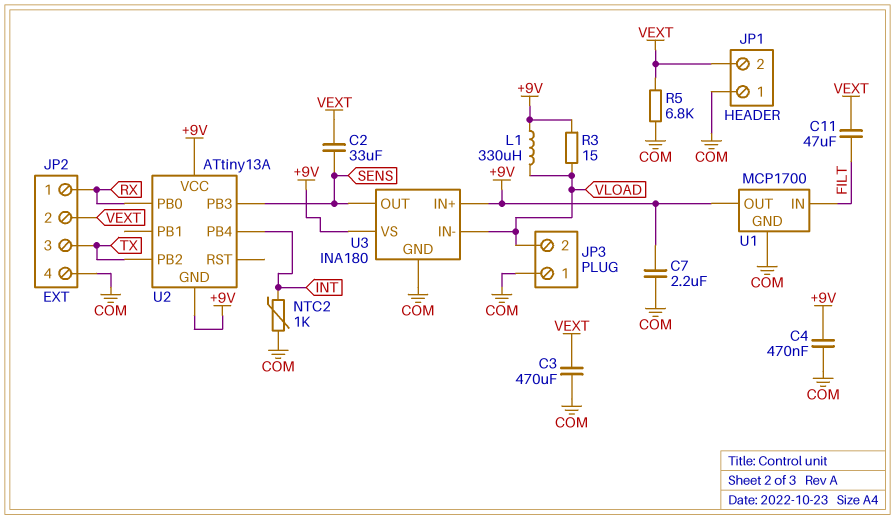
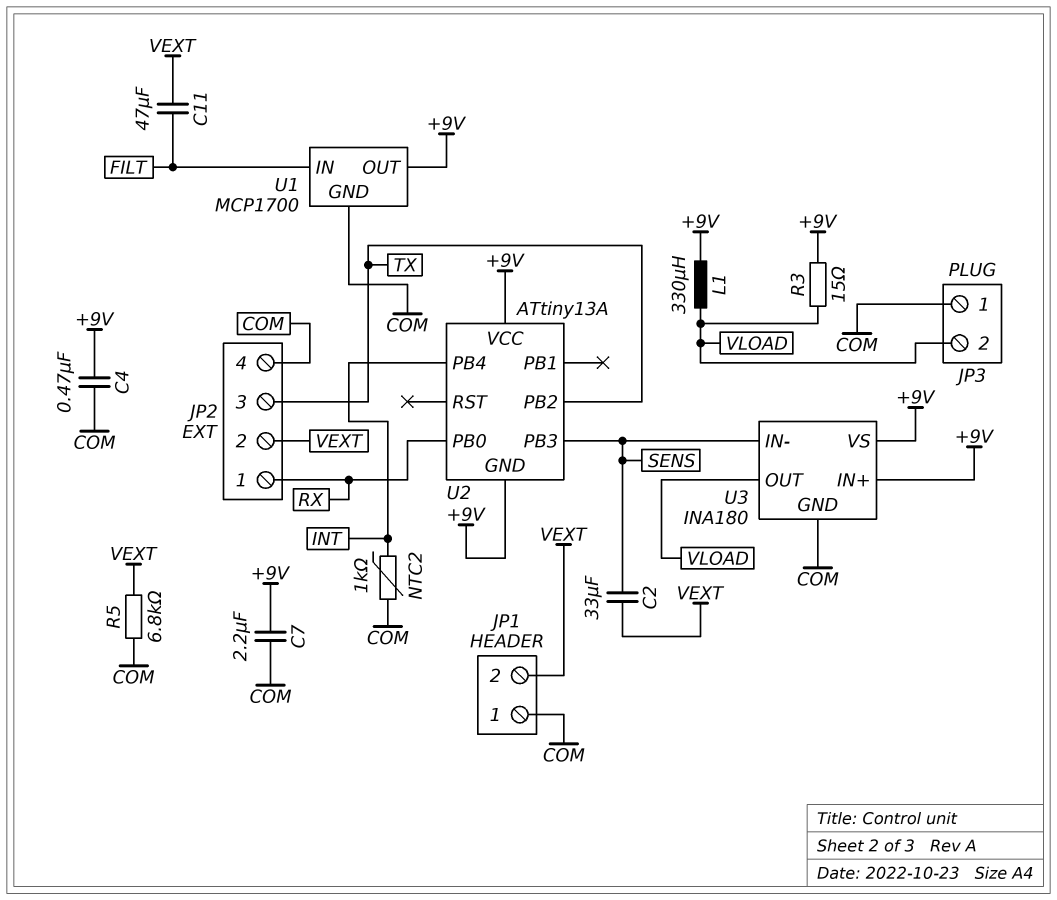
C3: 470uF (COM, VEXT) -> none
U3 pin IN-: VLOAD -> SENS
U3 pin OUT: SENS -> VLOAD

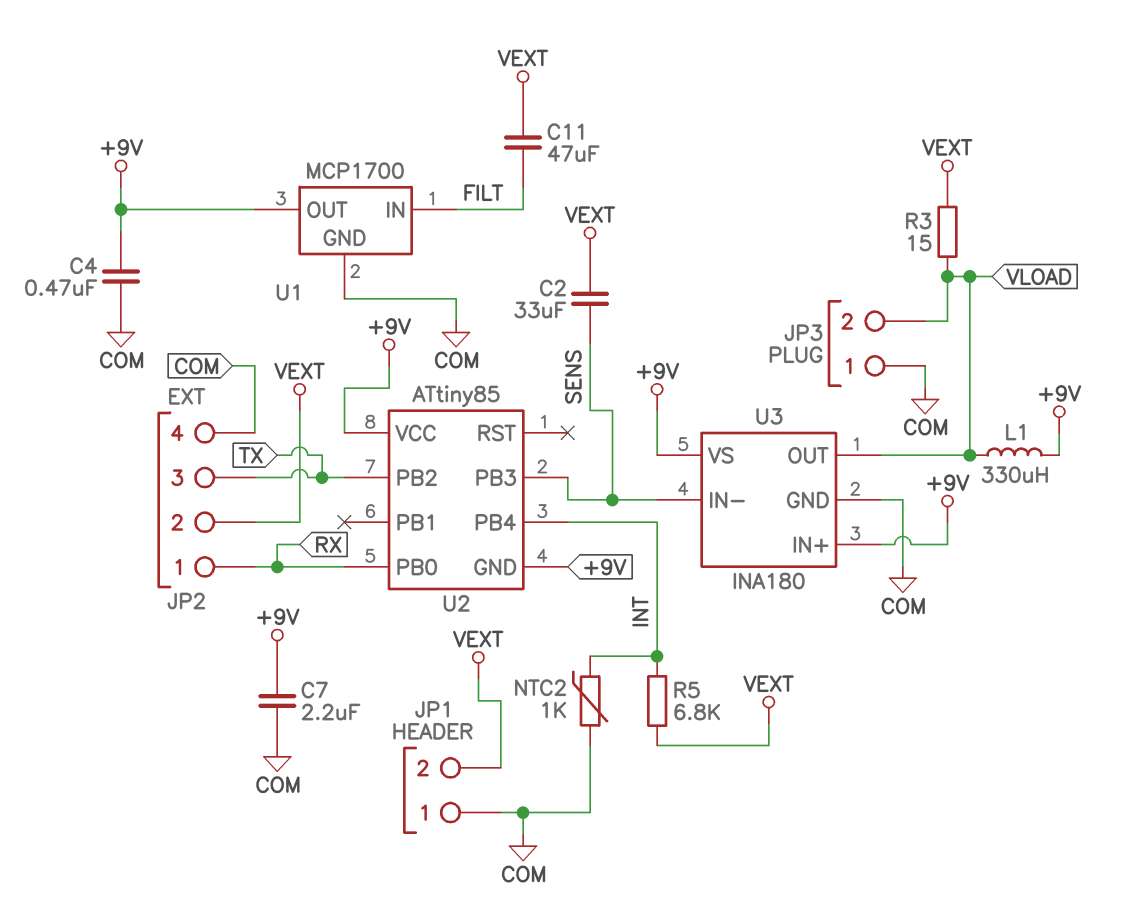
R3: 15 (+9V, VLOAD) -> 15 (VEXT, VLOAD)
R5: 6.8k (COM, VEXT) -> 6.8k (INT, VEXT)
U2: ATtiny13A -> ATtiny85

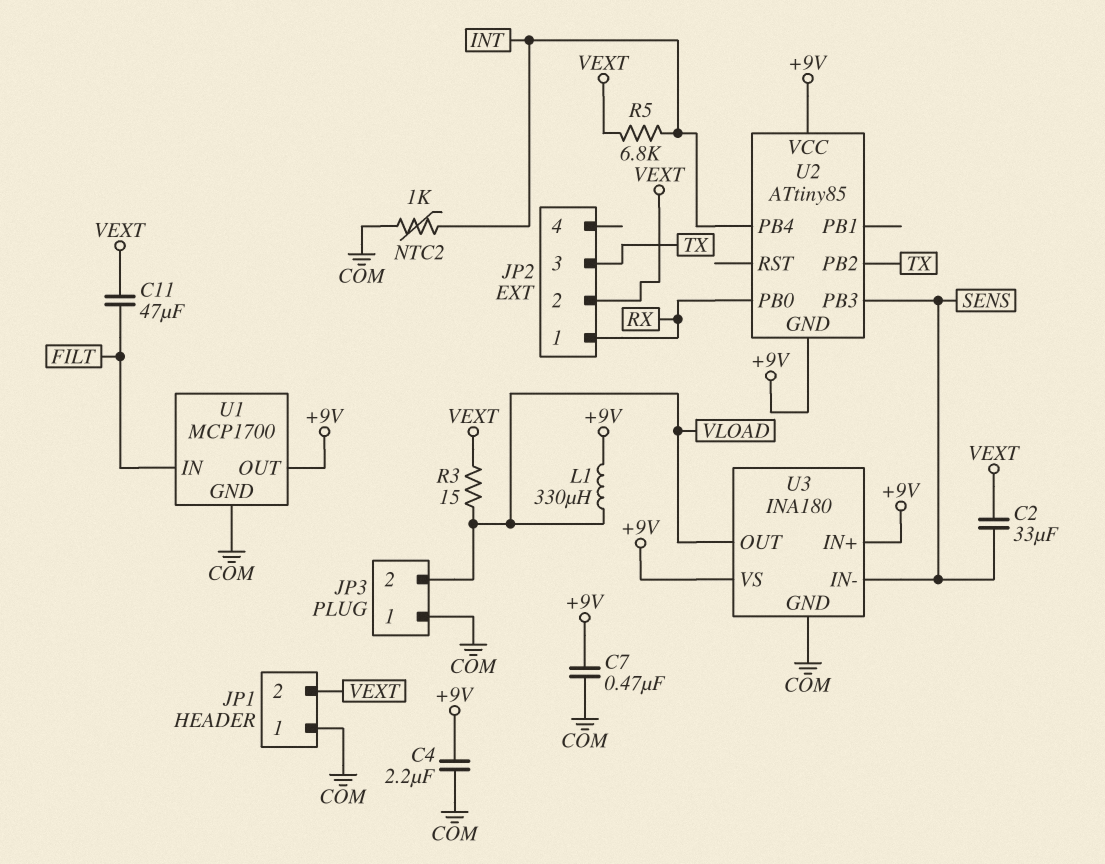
C4: 470nF (+9V, COM) -> 2.2uF (+9V, COM)
C7: 2.2uF (+9V, COM) -> 470nF (+9V, COM)
JP2 pin 4: COM -> none

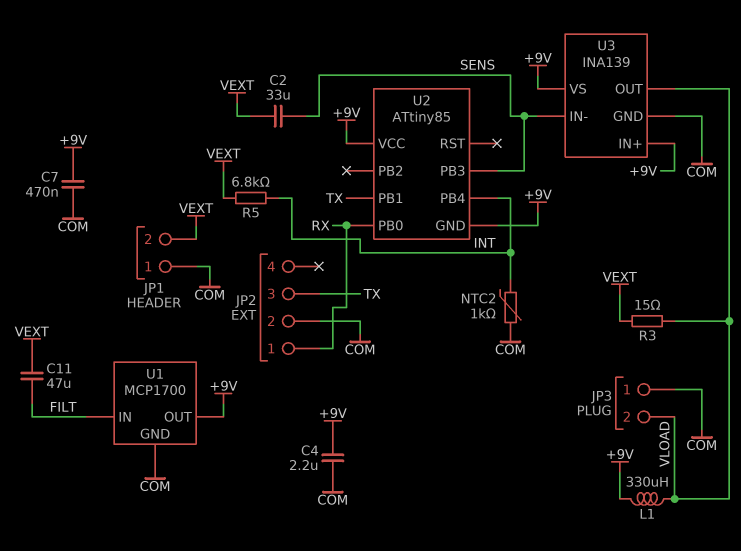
JP2 pin 2: VEXT -> COM
U2 pin PB1: none -> TX
U2 pin PB2: TX -> none
U3: INA180 -> INA139

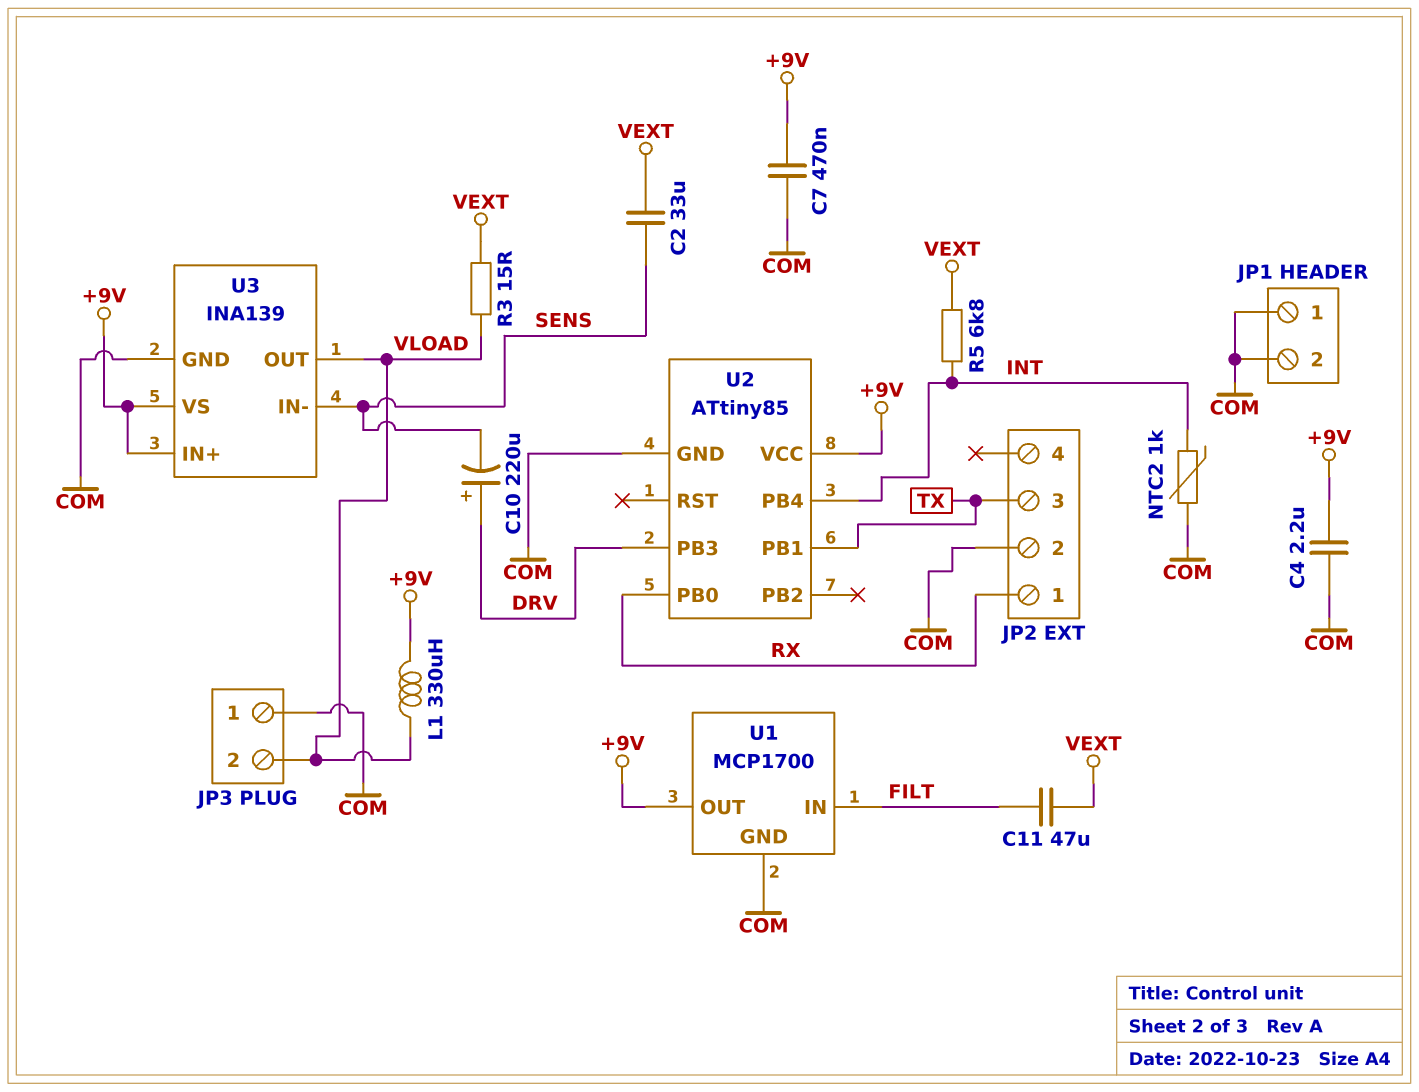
C10: none -> 220uF (plus DRV, minus SENS)
JP1 pin 2: VEXT -> COM
U2 pin GND: +9V -> COM
U2 pin PB3: SENS -> DRV

